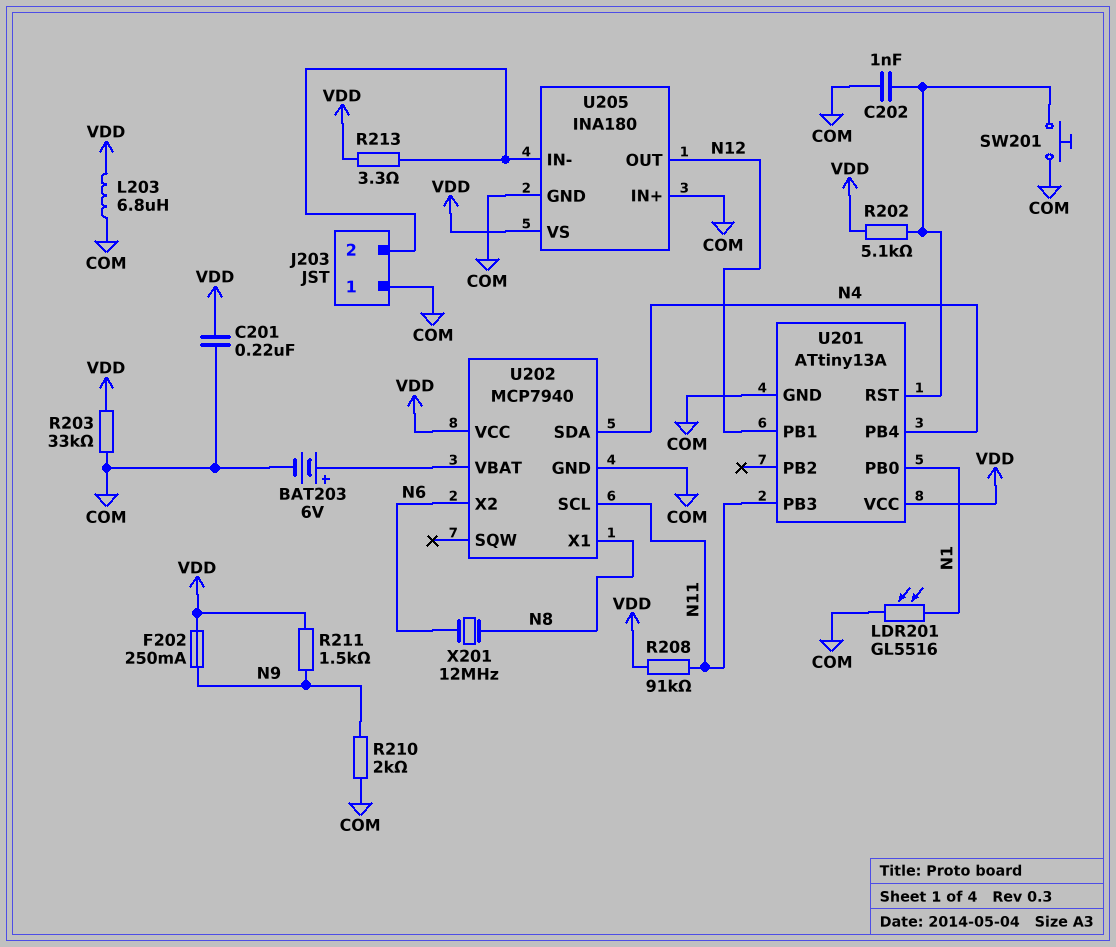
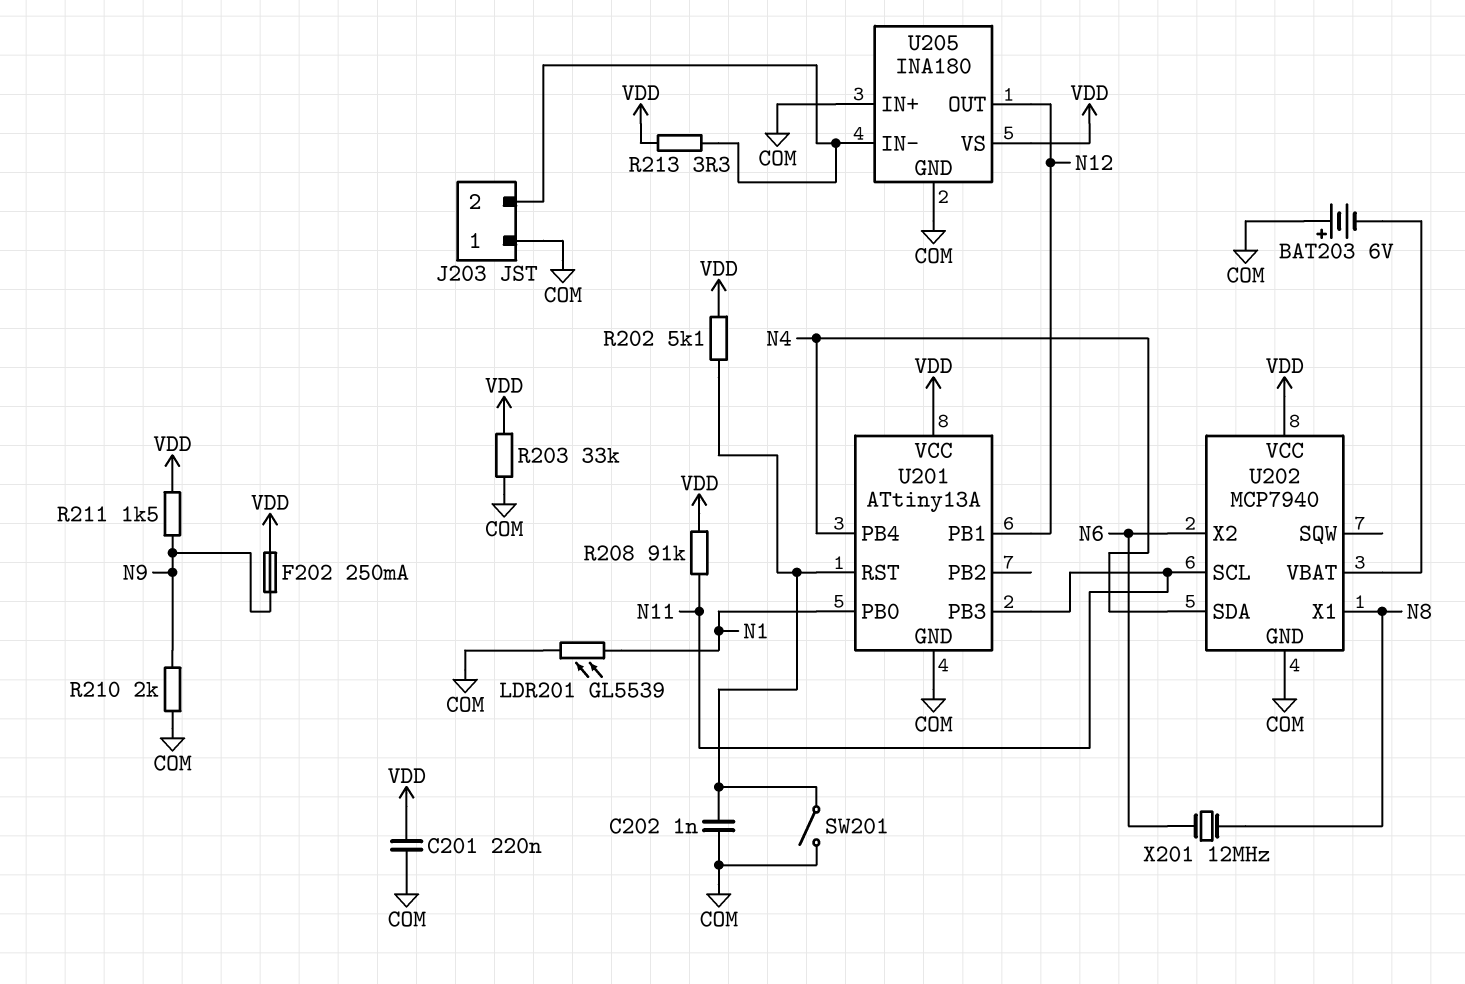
BAT203: 6V (plus U202/VBAT, minus COM) -> 6V (plus COM, minus U202/VBAT)
L203: 6.8uH (COM, VDD) -> none
LDR201: GL5516 (COM, N1) -> GL5539 (COM, N1)
SW201: button (COM, U201/RST) -> switch (COM, U201/RST)

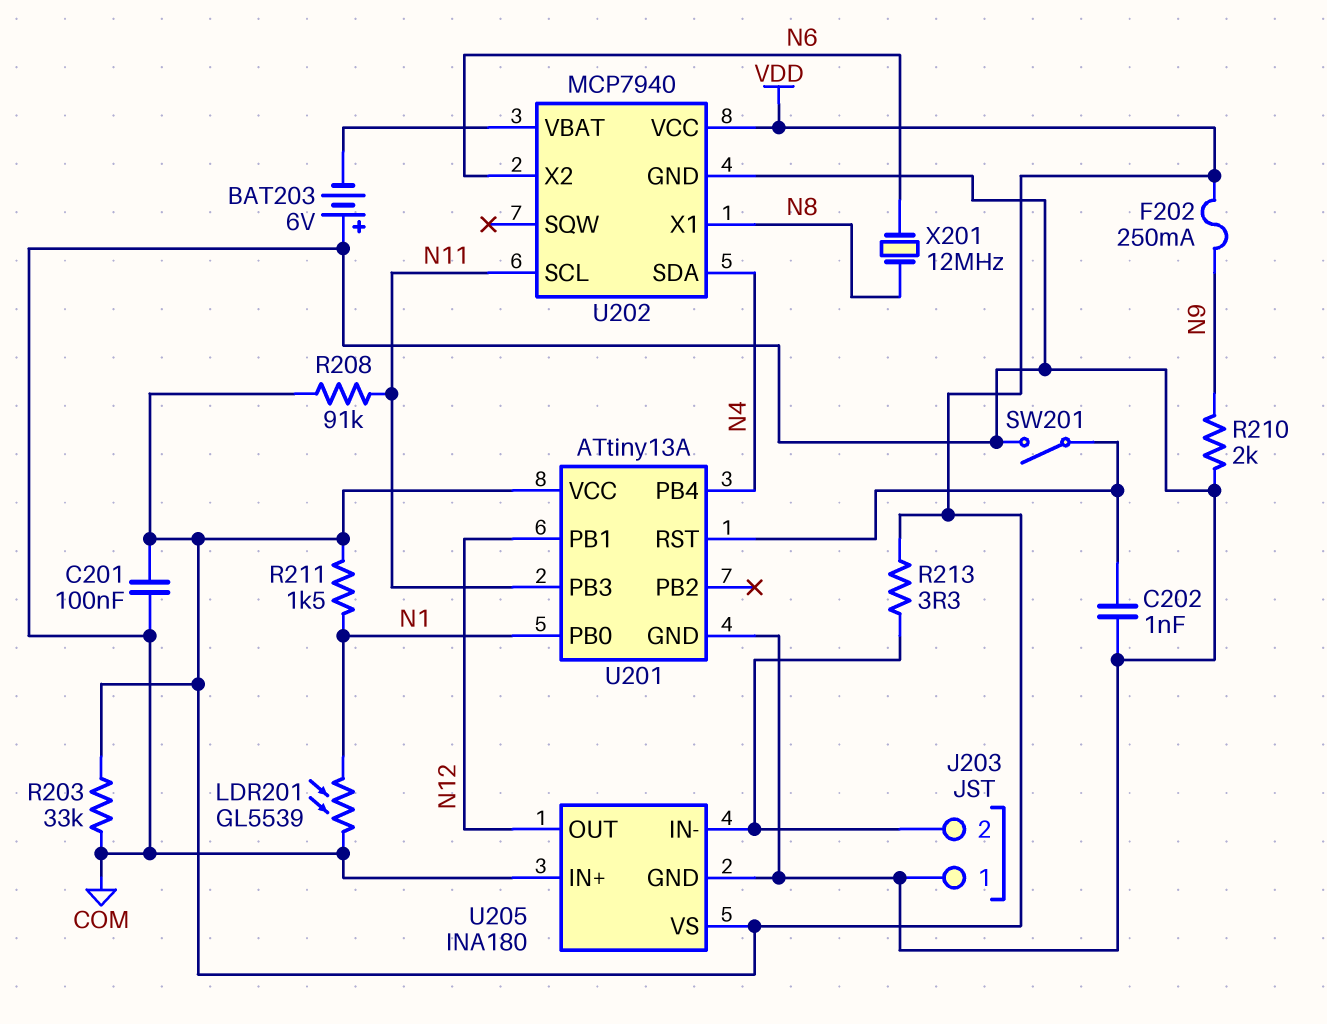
C201: 220nF (COM, VDD) -> 100nF (COM, VDD)
R202: 5.1k (U201/RST, VDD) -> none
R211: 1.5k (N9, VDD) -> 1.5k (N1, VDD)

